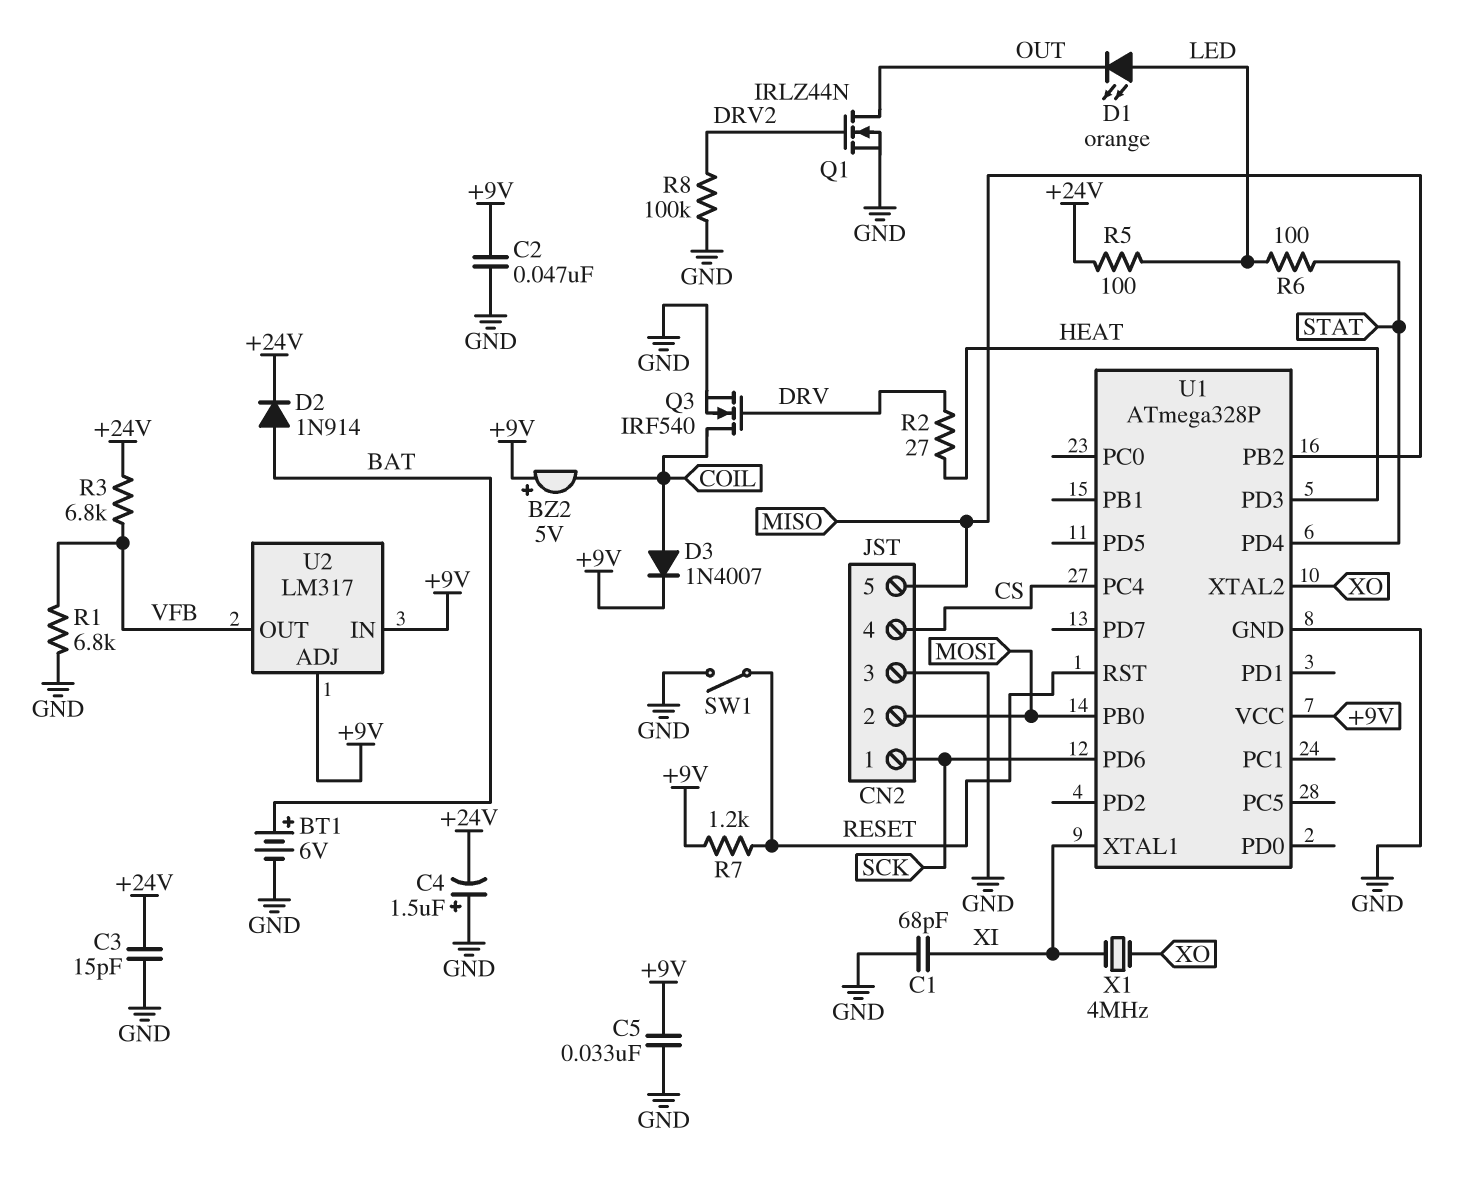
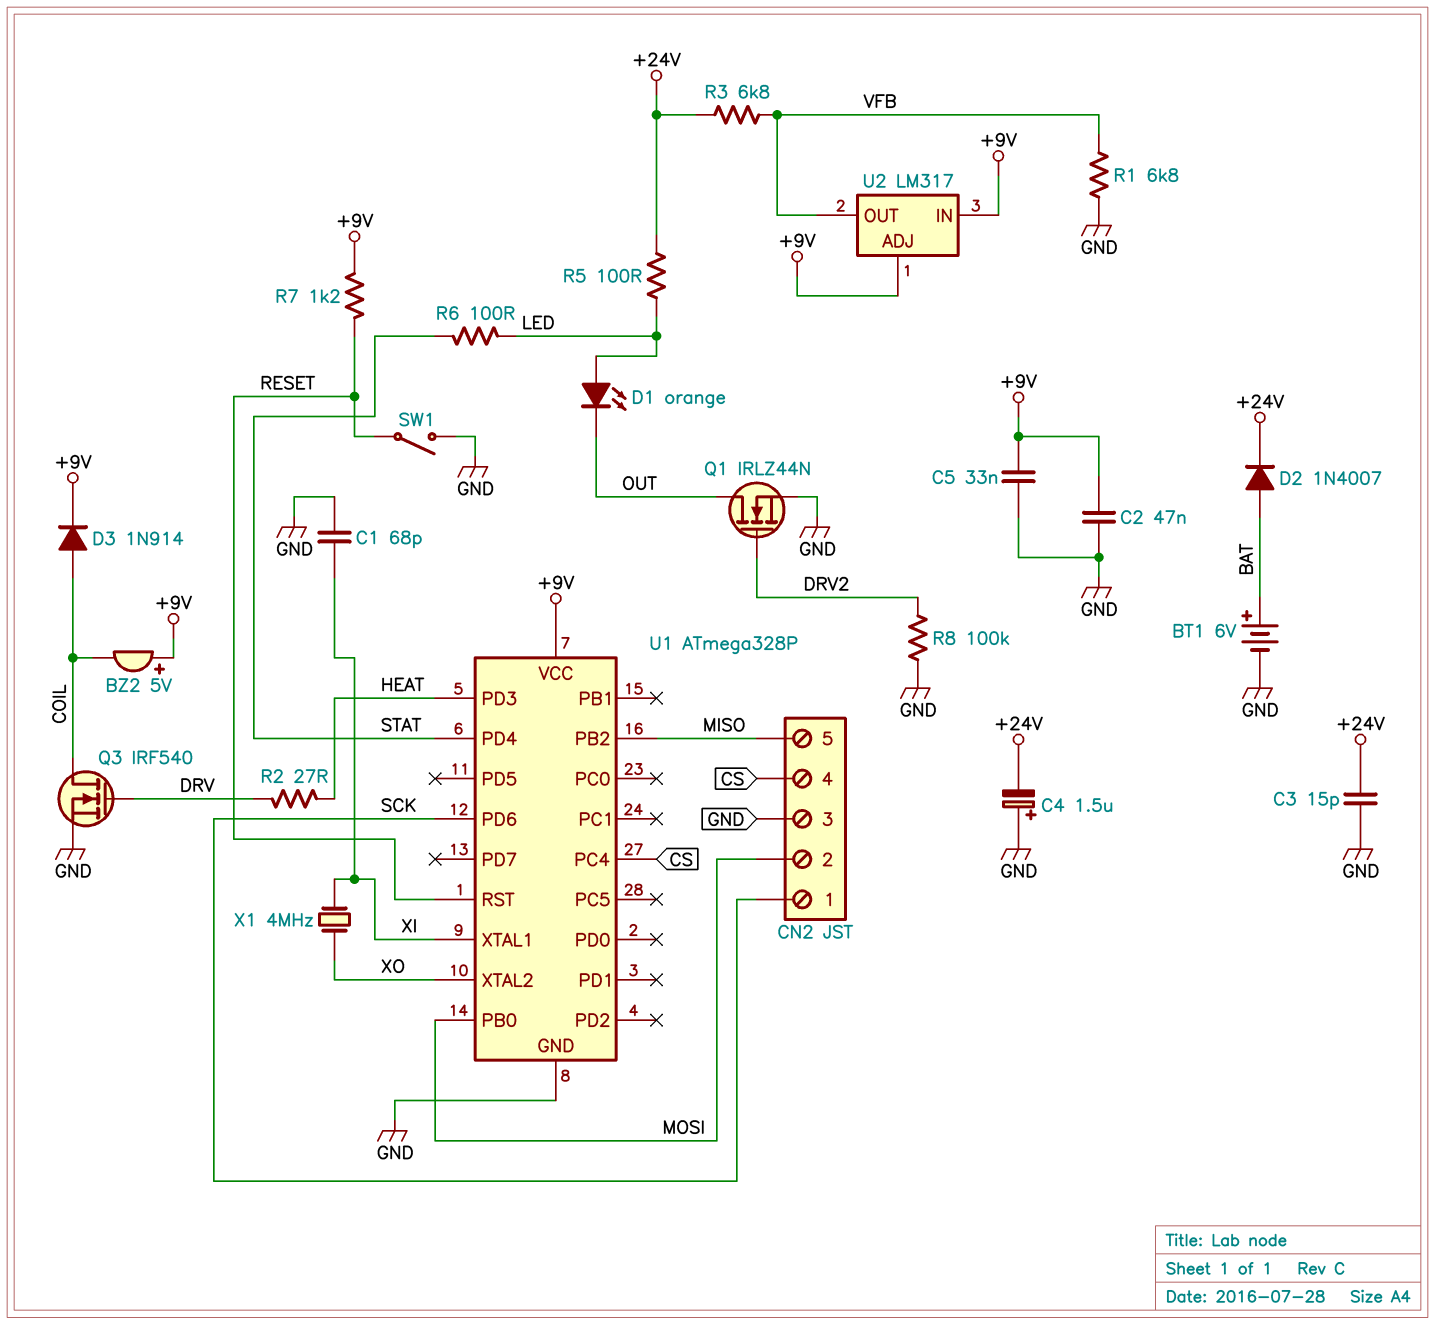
D2: diode 1N914 (A BAT, K +24V) -> diode 1N4007 (A BAT, K +24V)
D3: diode 1N4007 (A COIL, K +9V) -> diode 1N914 (A COIL, K +9V)

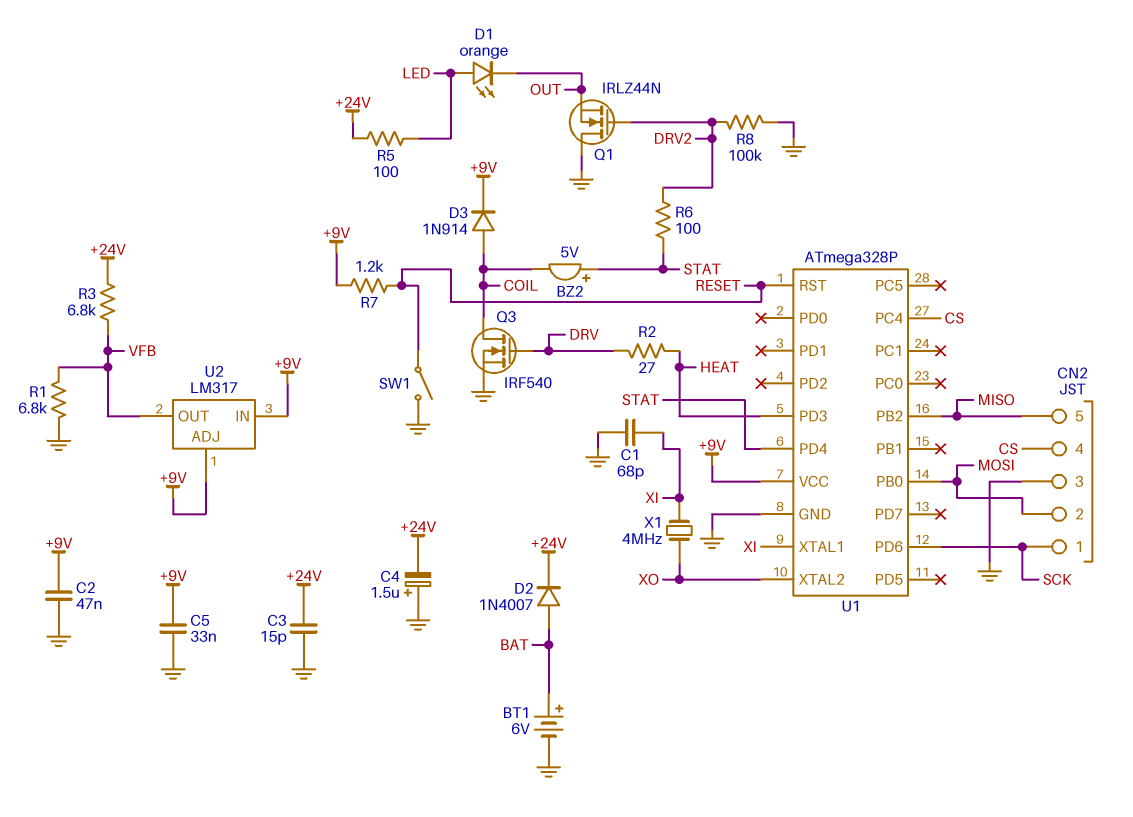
BZ2: buzzer 5V (plus +9V, minus COIL) -> buzzer 5V (plus STAT, minus COIL)
Q1: NMOS IRLZ44N (G DRV2, D OUT, S GND) -> NMOS IRLZ44N (G DRV2, D GND, S OUT)
R6: 100 (LED, STAT) -> 100 (DRV2, STAT)

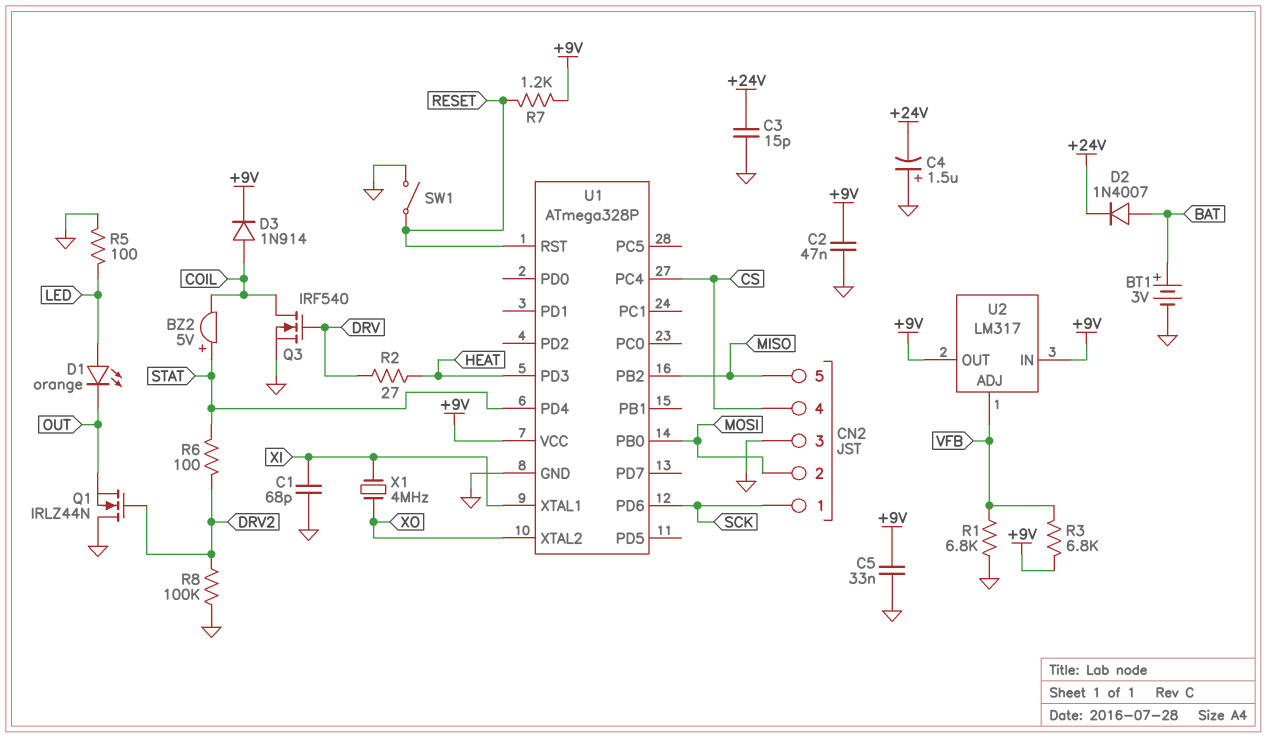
BT1: 6V (plus BAT, minus GND) -> 3V (plus BAT, minus GND)
R3: 6.8k (+24V, VFB) -> 6.8k (+9V, VFB)
R5: 100 (+24V, LED) -> 100 (GND, LED)
U2 pin ADJ: +9V -> VFB
U2 pin OUT: VFB -> +9V

